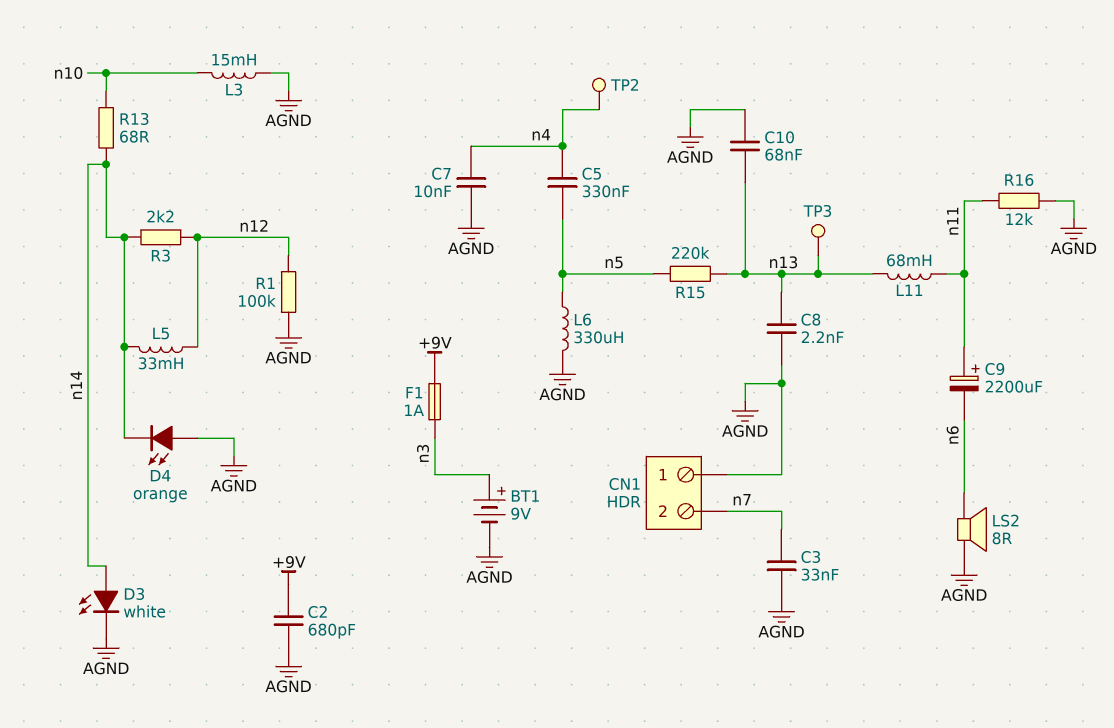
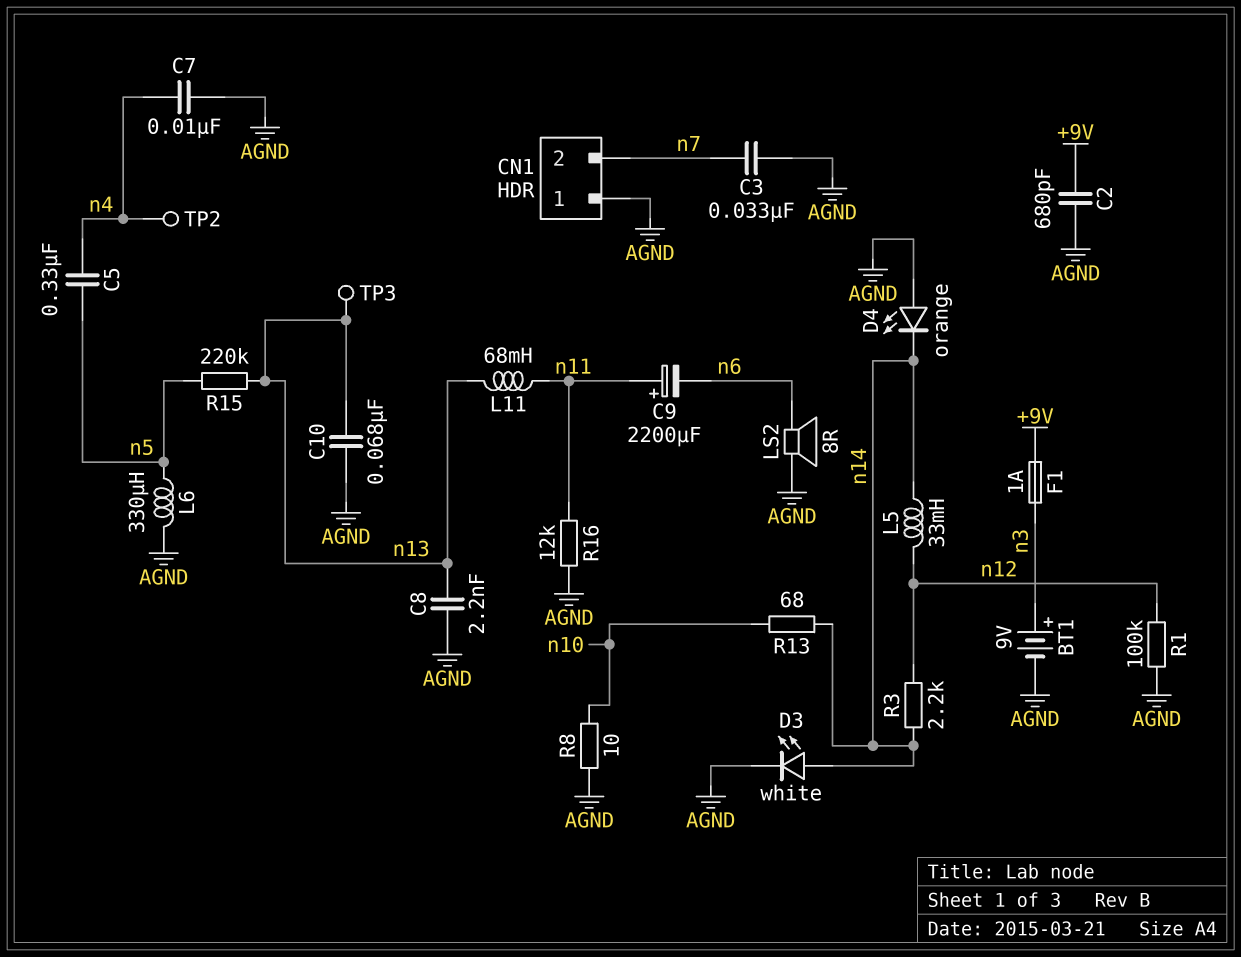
L3: 15mH (AGND, n10) -> none
R8: none -> 10 (AGND, n10)

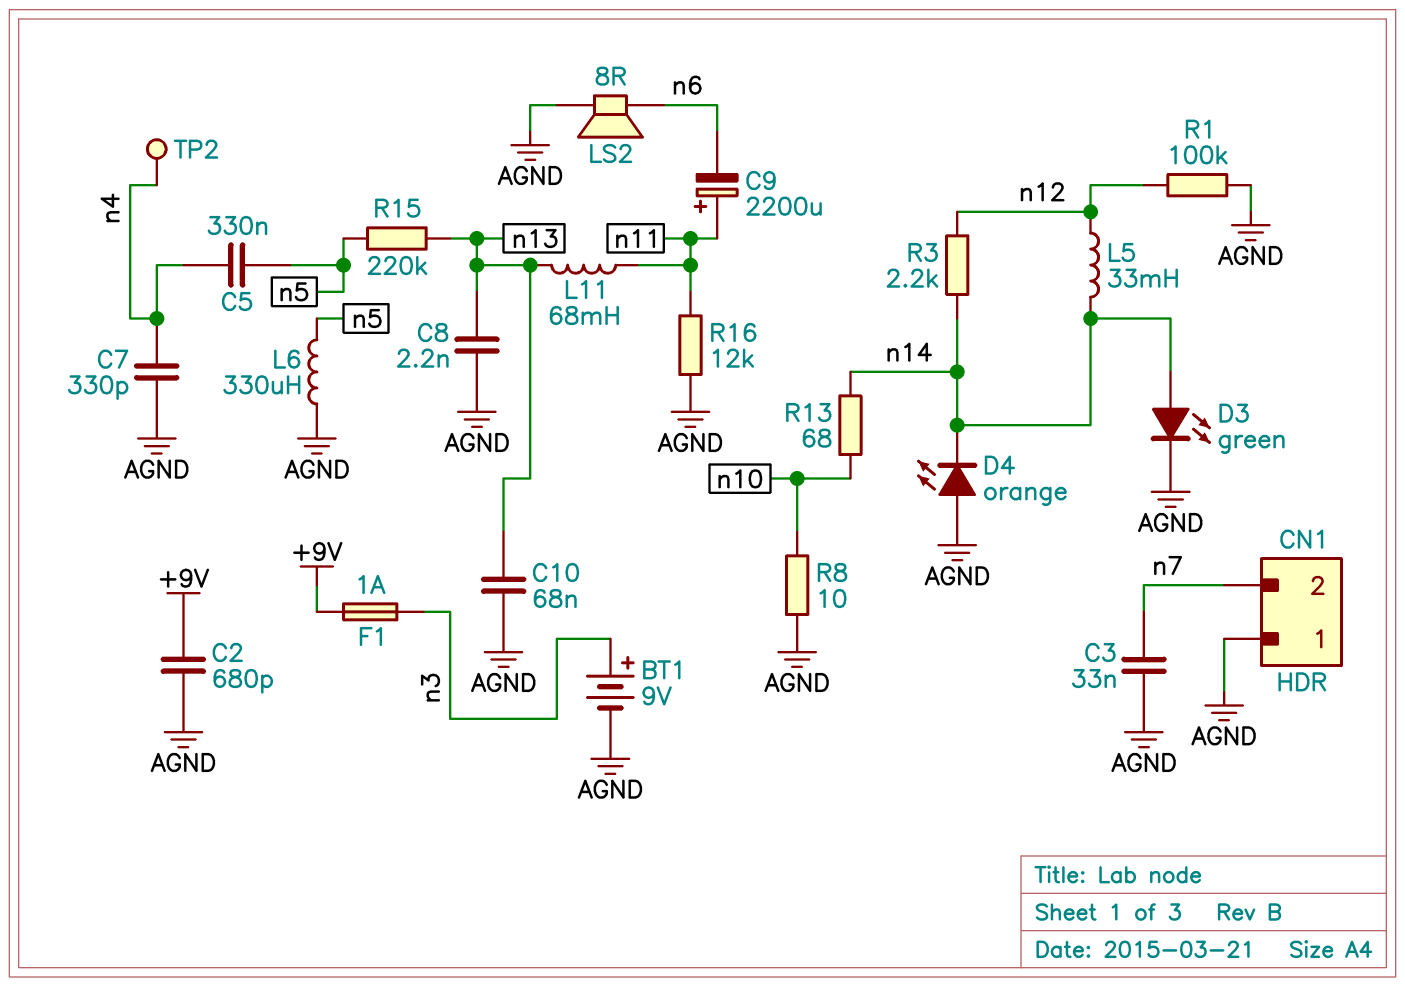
C7: 10nF (AGND, n4) -> 330pF (AGND, n4)
D3: LED white (A n14, K AGND) -> LED green (A n14, K AGND)
TP3: test point (n13) -> none

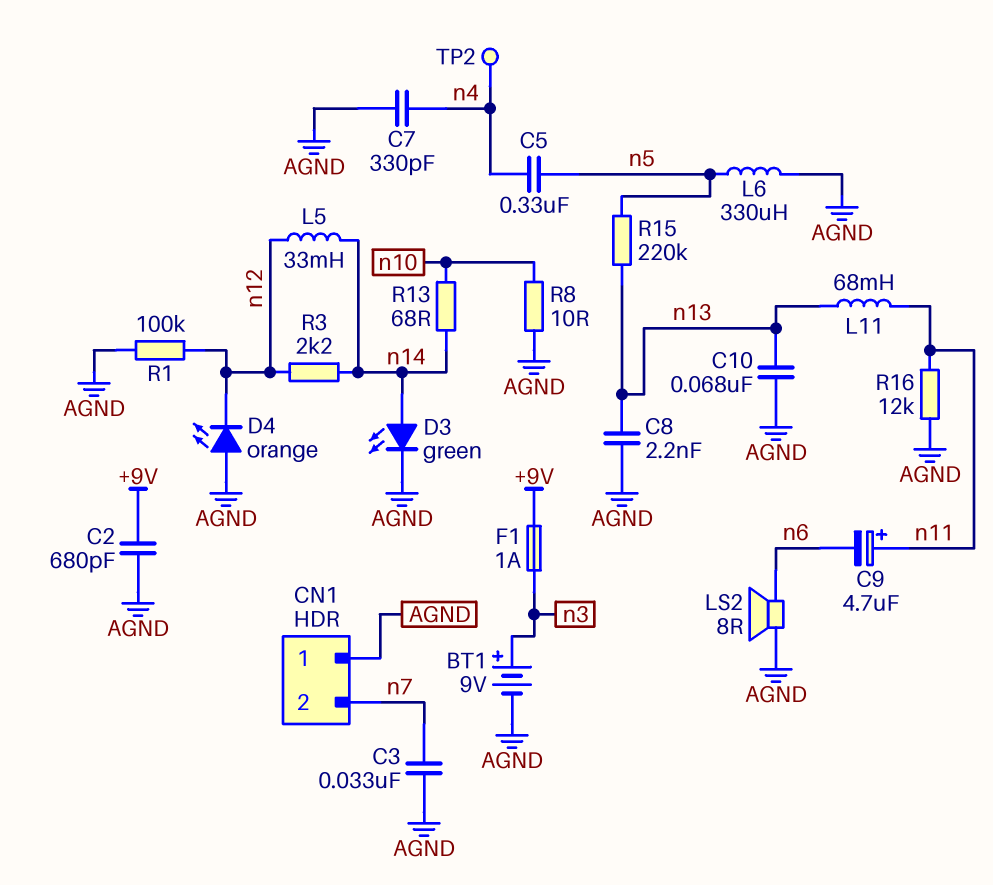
C9: 2200uF (plus n11, minus n6) -> 4.7uF (plus n11, minus n6)
D4: LED orange (A AGND, K n14) -> LED orange (A AGND, K n12)

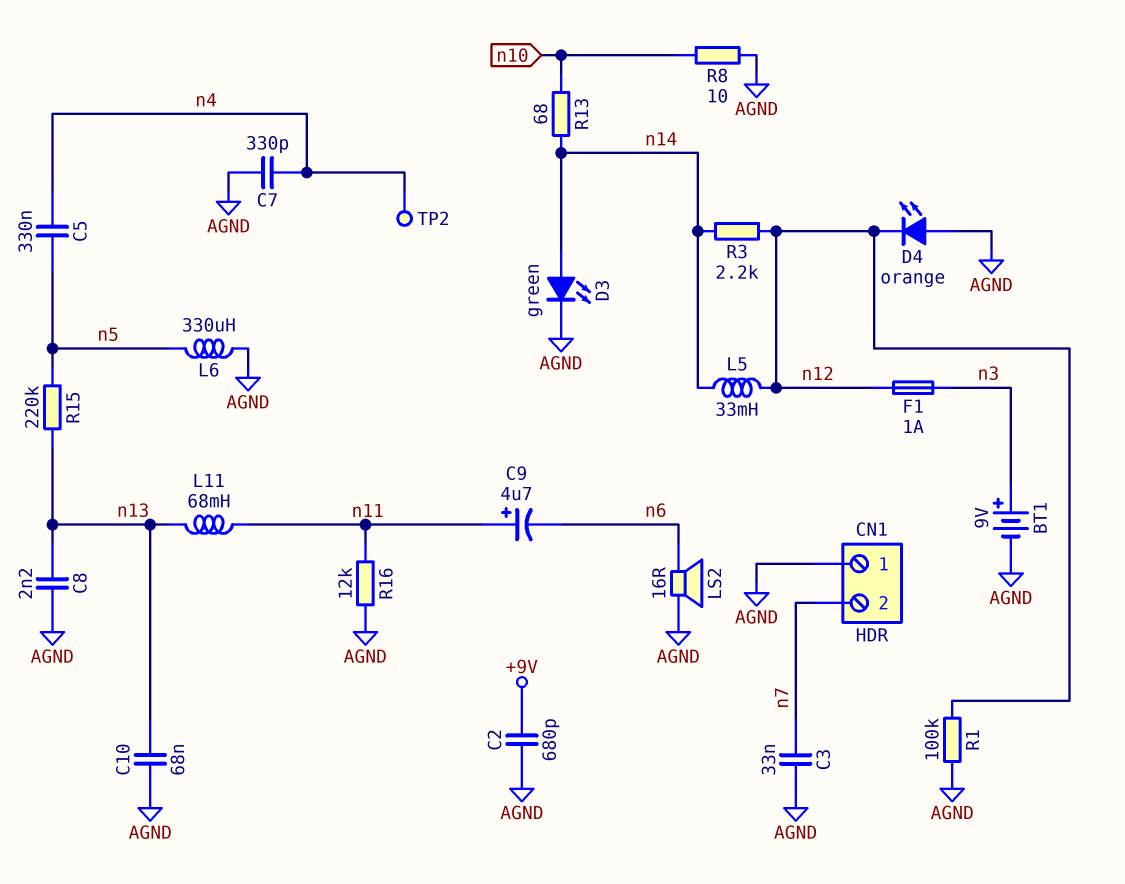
F1: 1A (+9V, n3) -> 1A (n3, n12)
LS2: speaker 8R (AGND, n6) -> speaker 16R (AGND, n6)

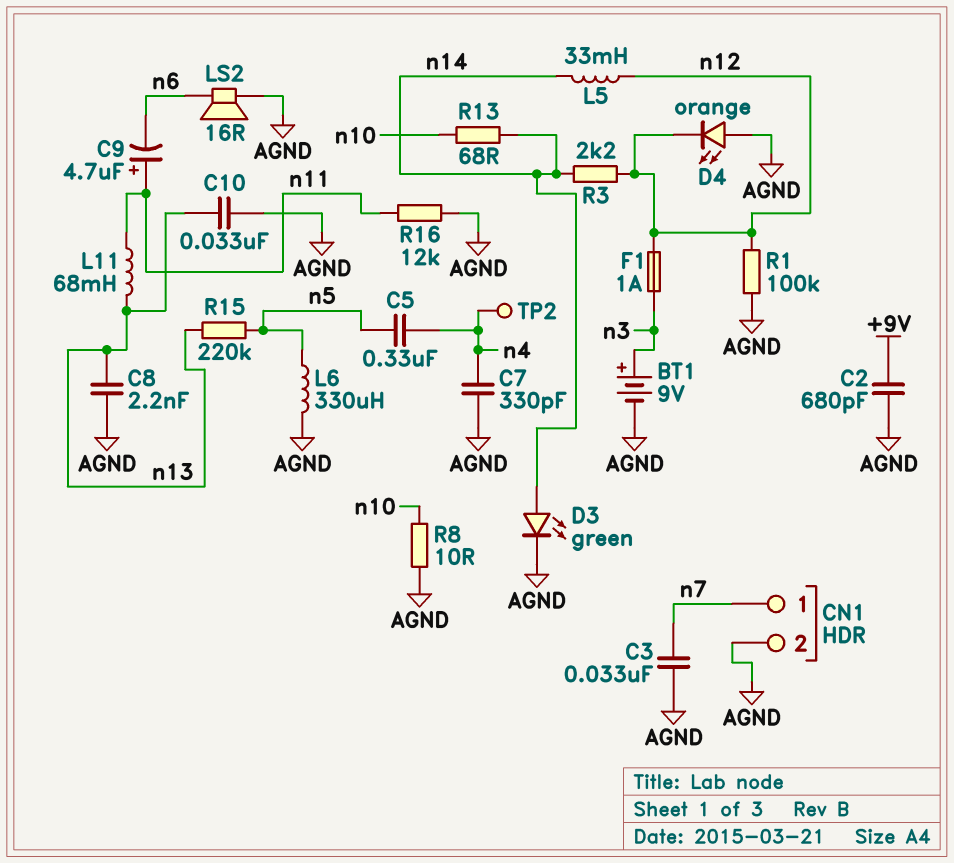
C10: 68nF (AGND, n13) -> 33nF (AGND, n13)
CN1 pin 1: AGND -> n7
CN1 pin 2: n7 -> AGND

